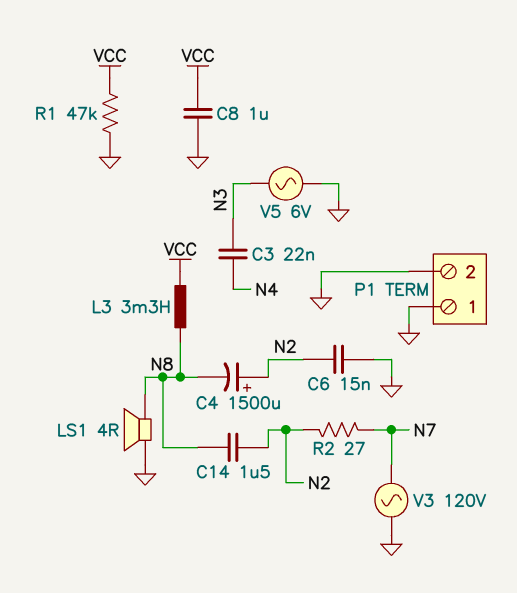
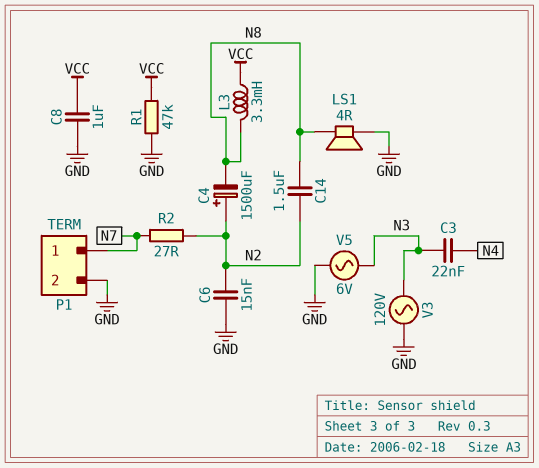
P1 pin 1: GND -> N7
V3: AC 120V (GND, N7) -> AC 120V (GND, N3)

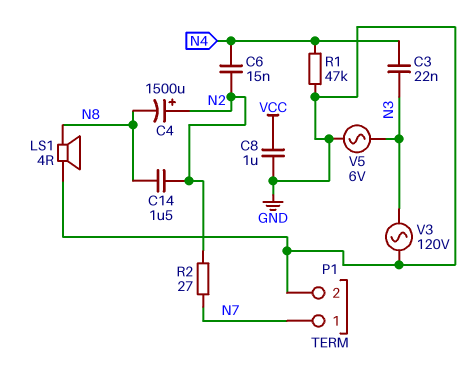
C6: 15nF (GND, N2) -> 15nF (N2, N4)
L3: 3.3mH (N8, VCC) -> none
R1: 47k (GND, VCC) -> 47k (GND, N4)

